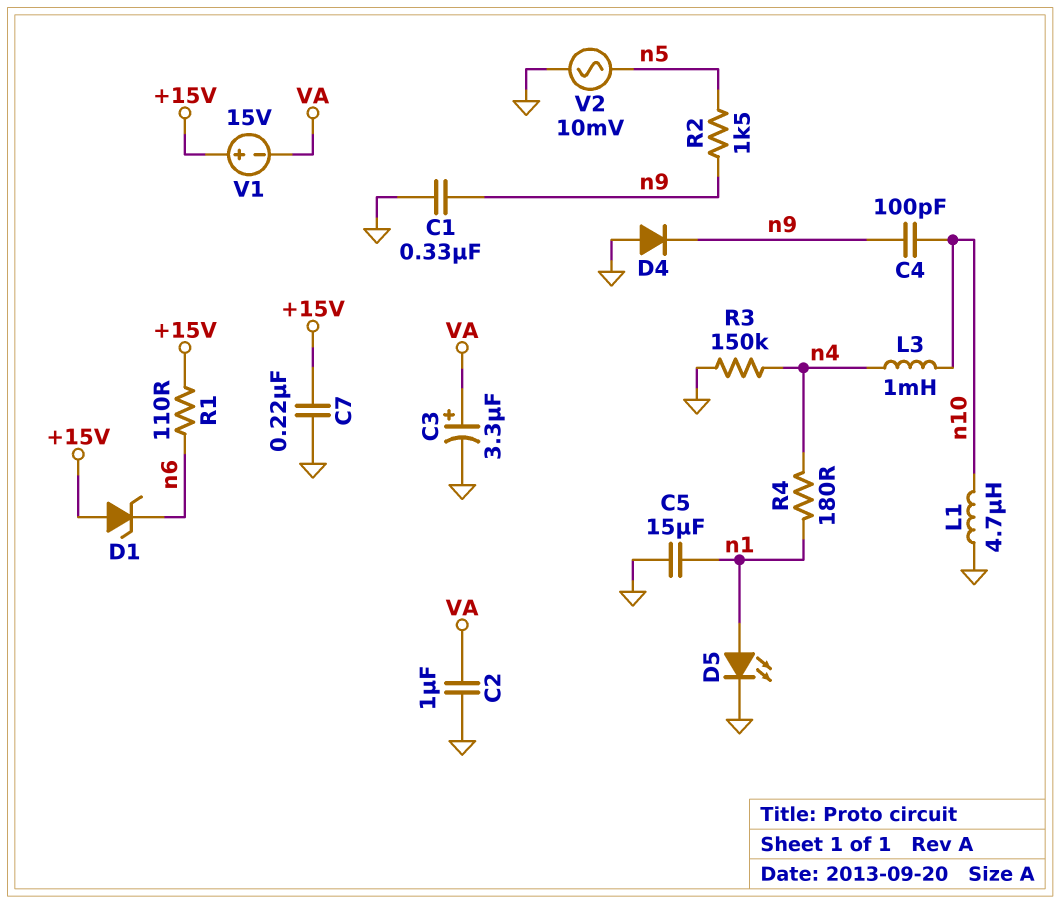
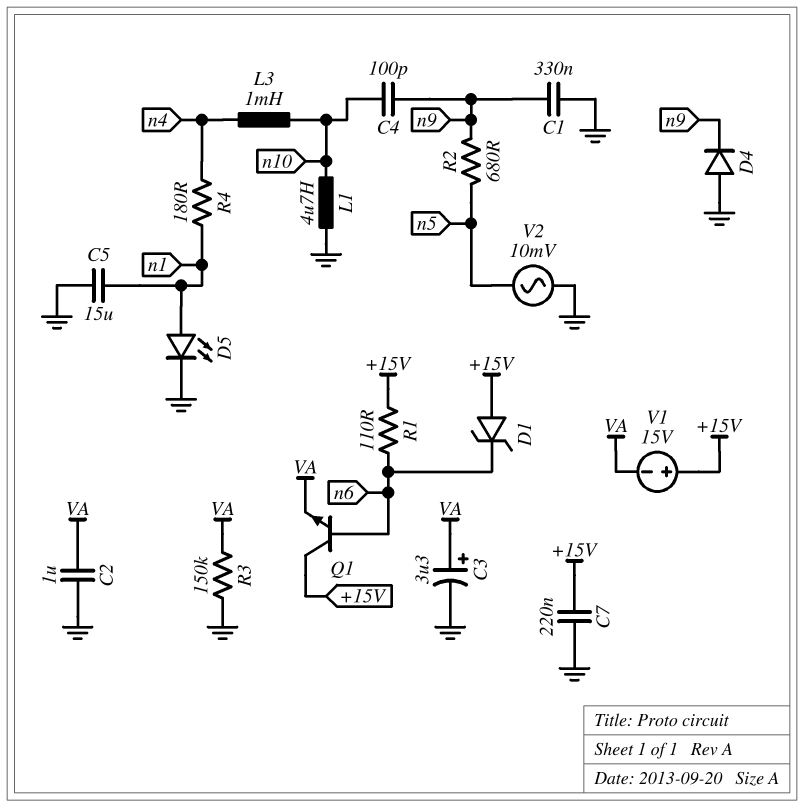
Q1: none -> NPN (B n6, C +15V, E VA)
R2: 1.5k (n5, n9) -> 680 (n5, n9)
R3: 150k (GND, n4) -> 150k (GND, VA)

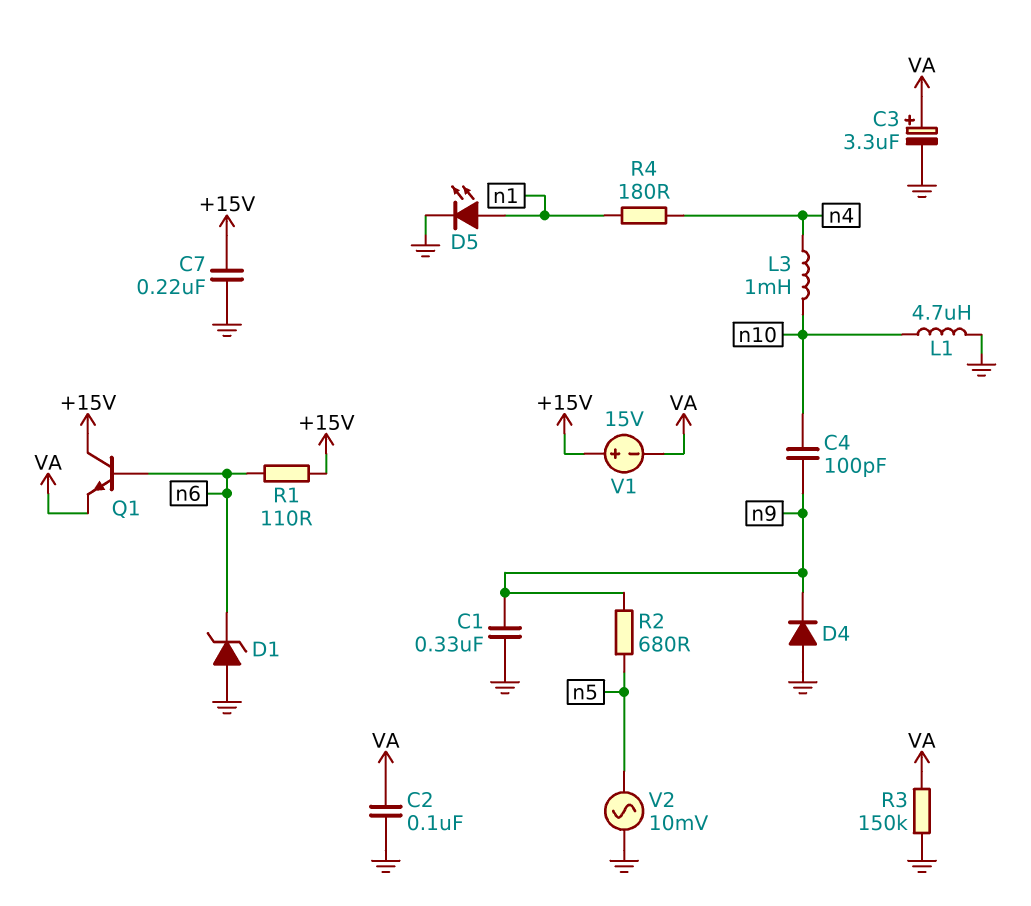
C2: 1uF (GND, VA) -> 100nF (GND, VA)
C5: 15uF (GND, n1) -> none
D1: zener (A +15V, K n6) -> zener (A GND, K n6)

